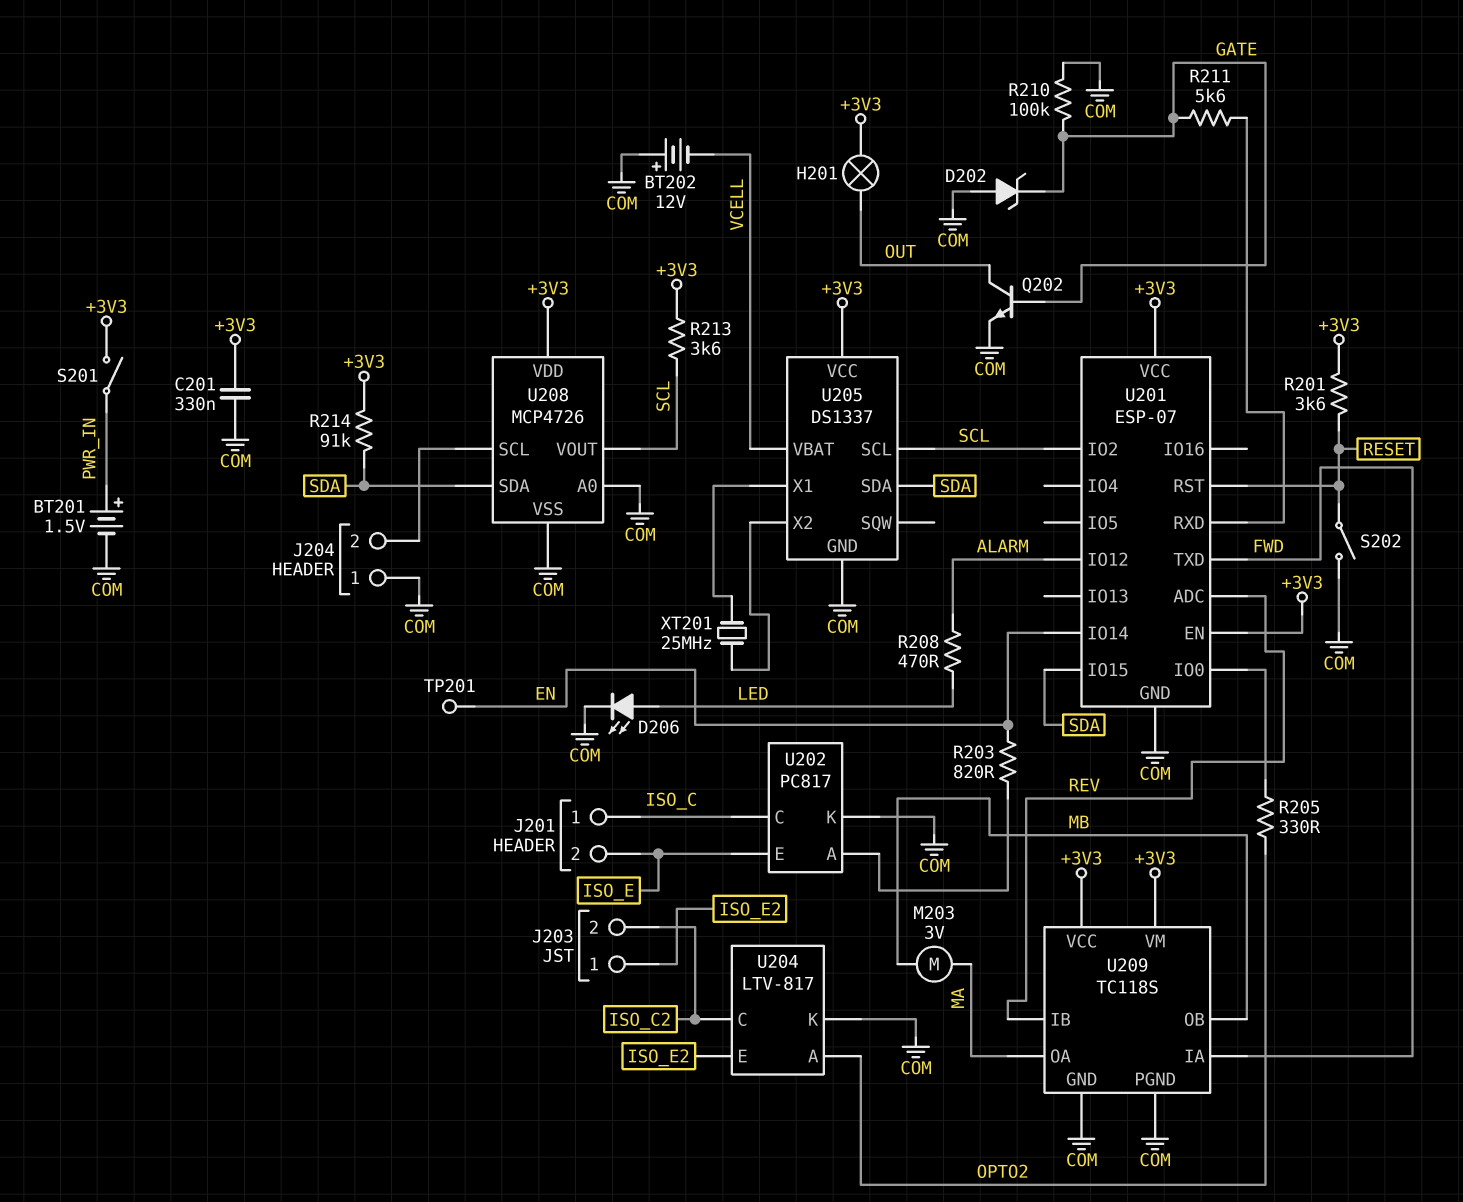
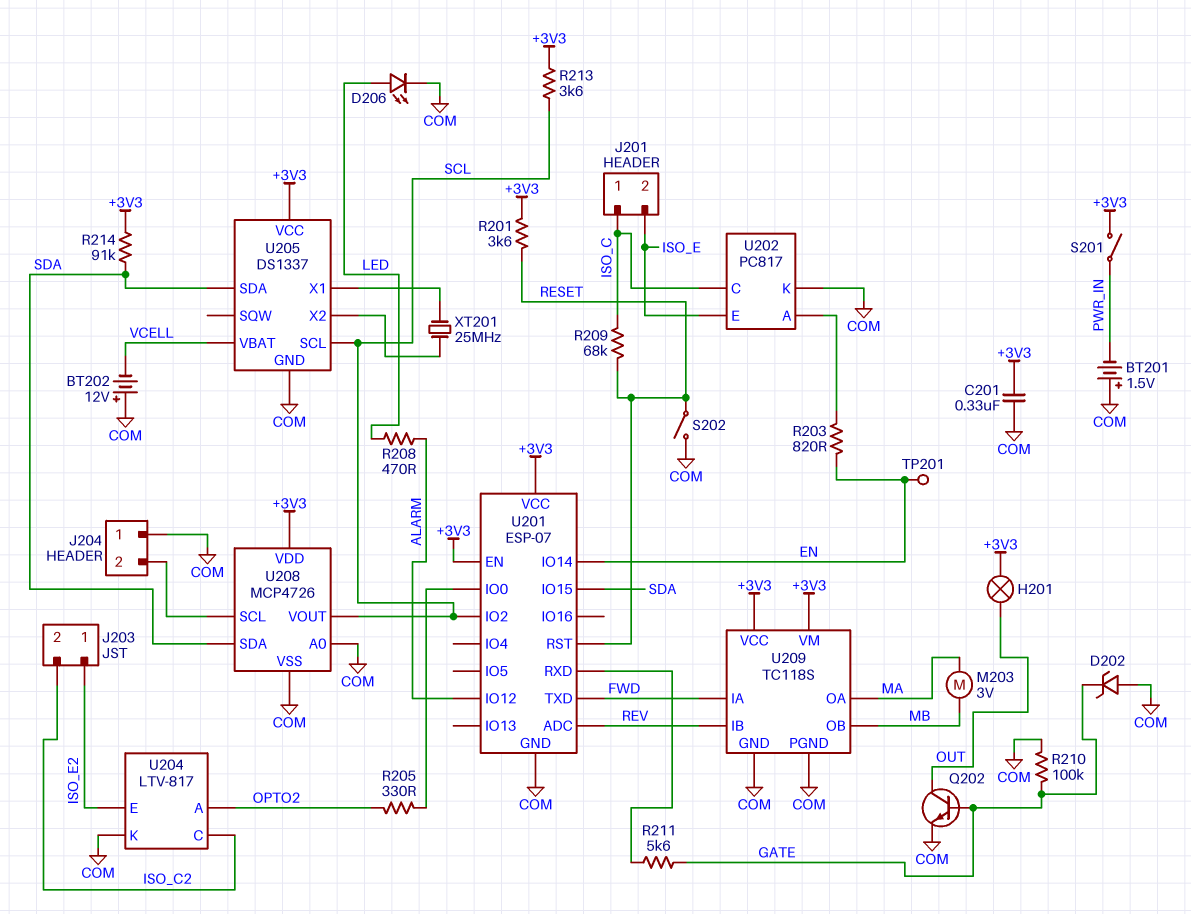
BT201: 1.5V (plus PWR_IN, minus COM) -> 1.5V (plus COM, minus PWR_IN)
R209: none -> 68k (ISO_C, RESET)

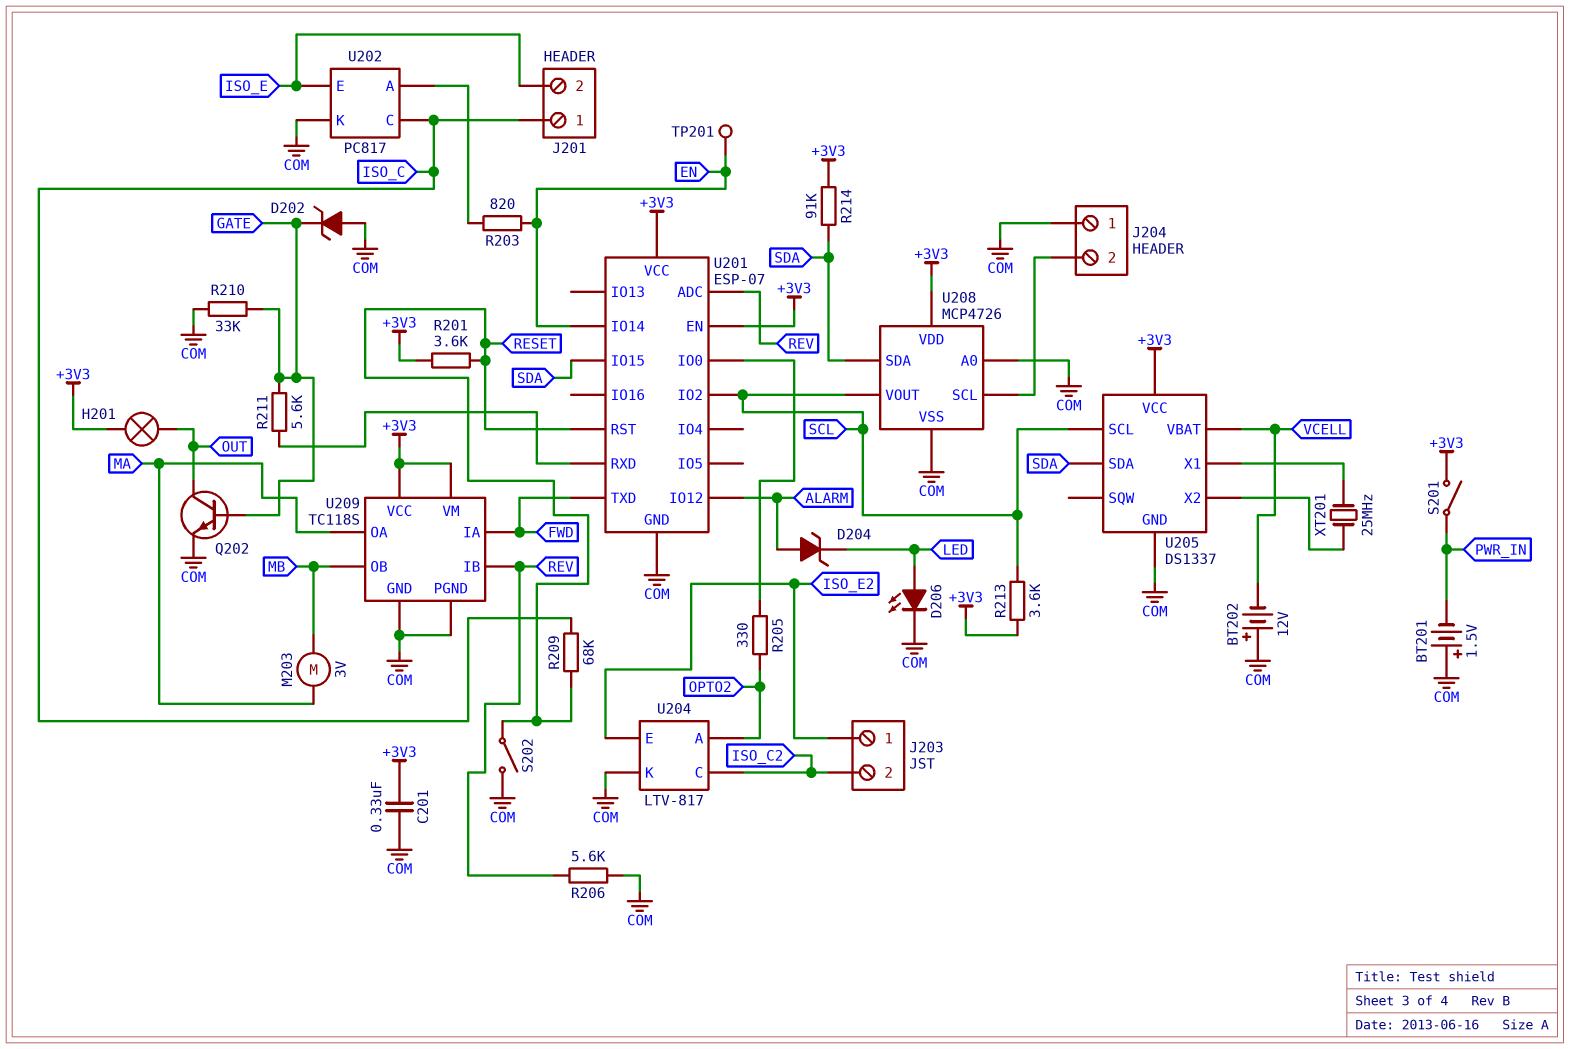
D204: none -> zener (A ALARM, K LED)
R206: none -> 5.6k (COM, REV)
R208: 470 (ALARM, LED) -> none
R210: 100k (COM, GATE) -> 33k (COM, GATE)

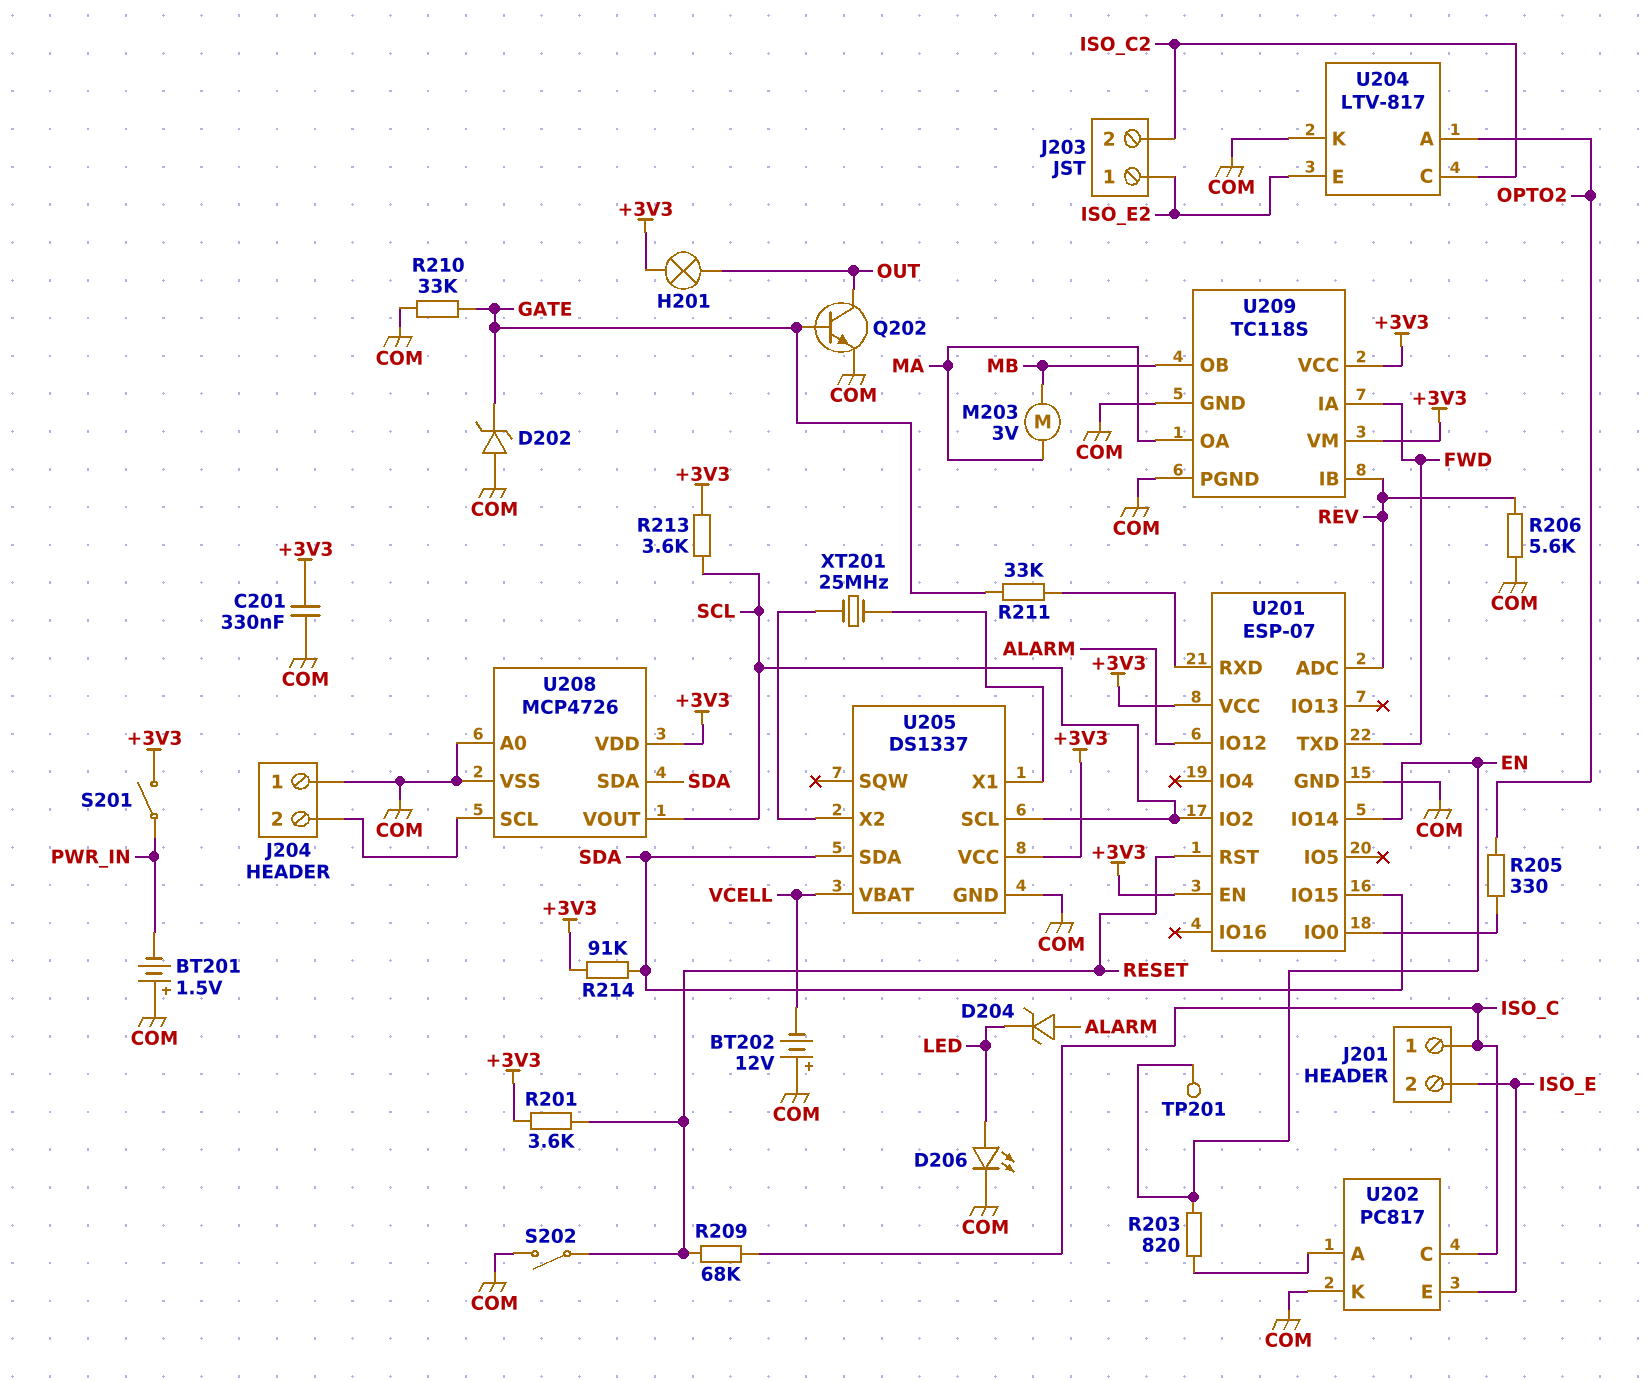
R211: 5.6k (GATE, U201/RXD) -> 33k (GATE, U201/RXD)

